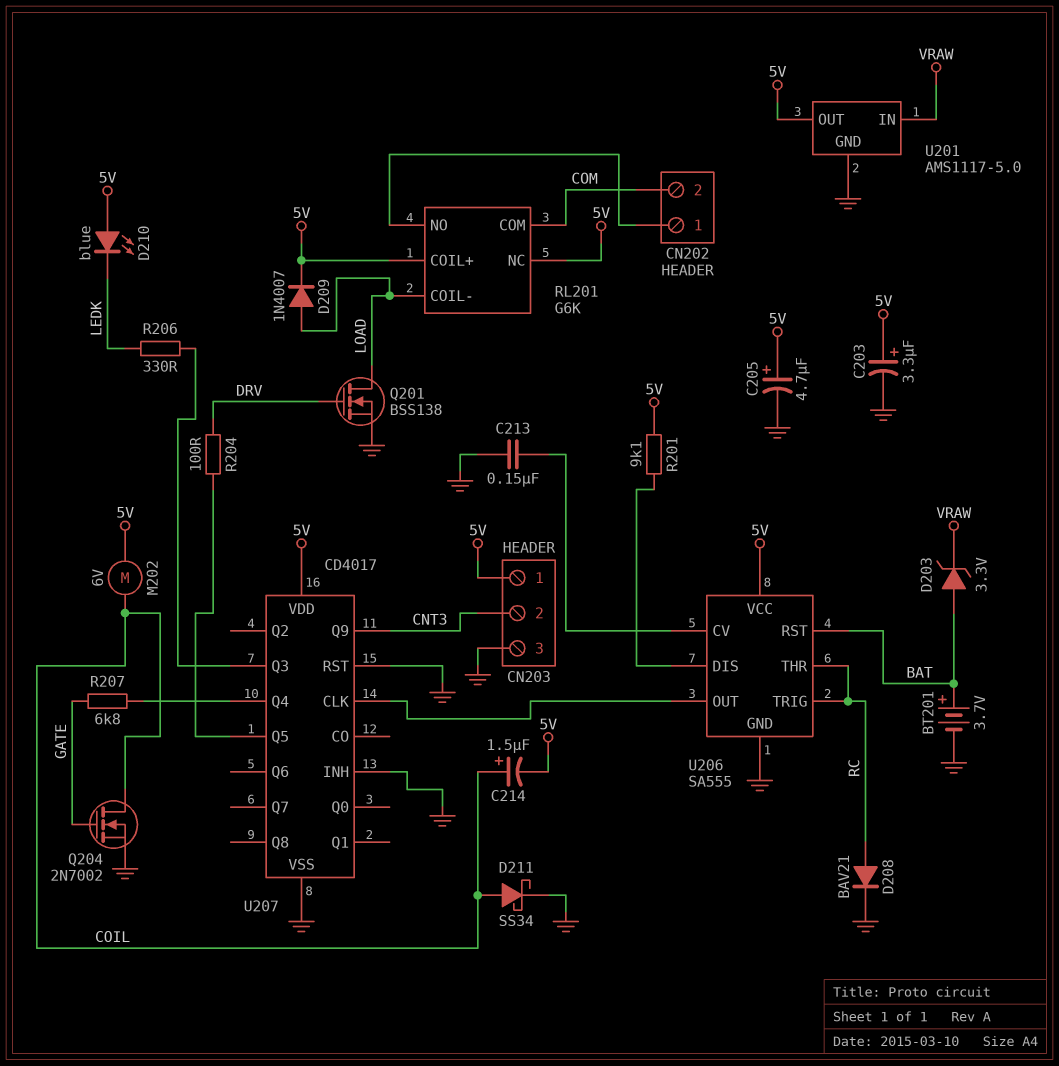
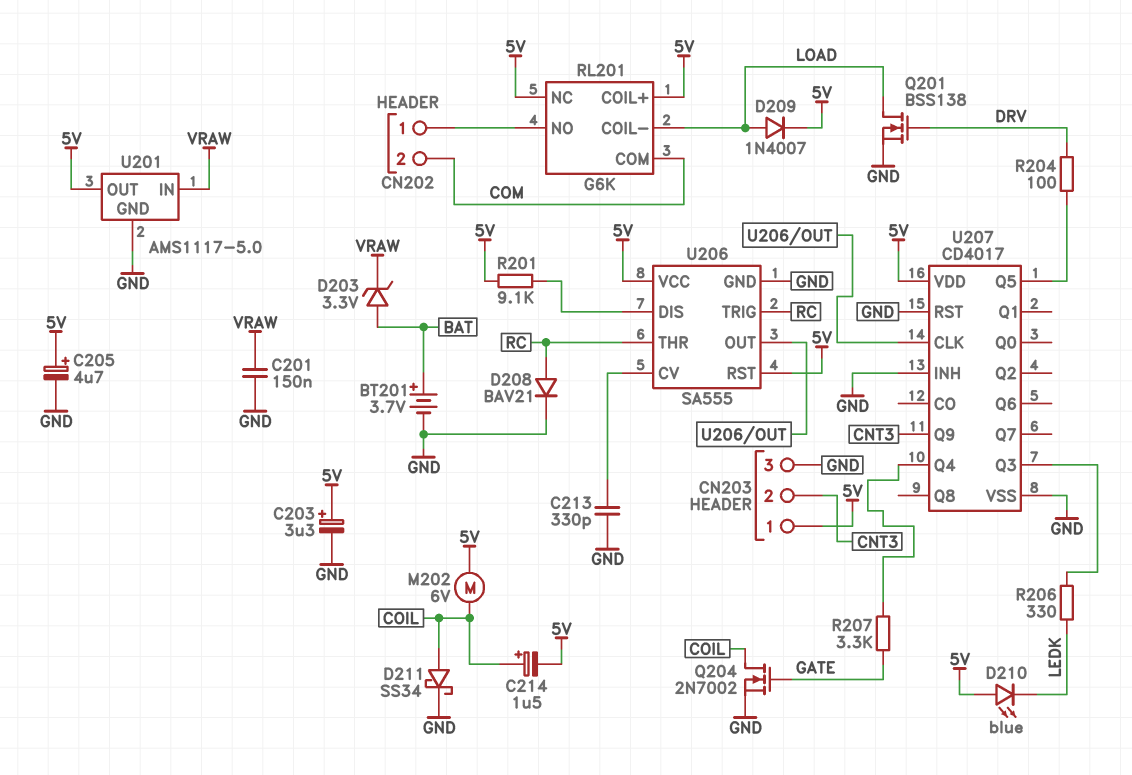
C201: none -> 150nF (GND, VRAW)
C213: 150nF (GND, U206/CV) -> 330pF (GND, U206/CV)
R207: 6.8k (GATE, U207/Q4) -> 3.3k (GATE, U207/Q4)
U206 pin RST: BAT -> 5V

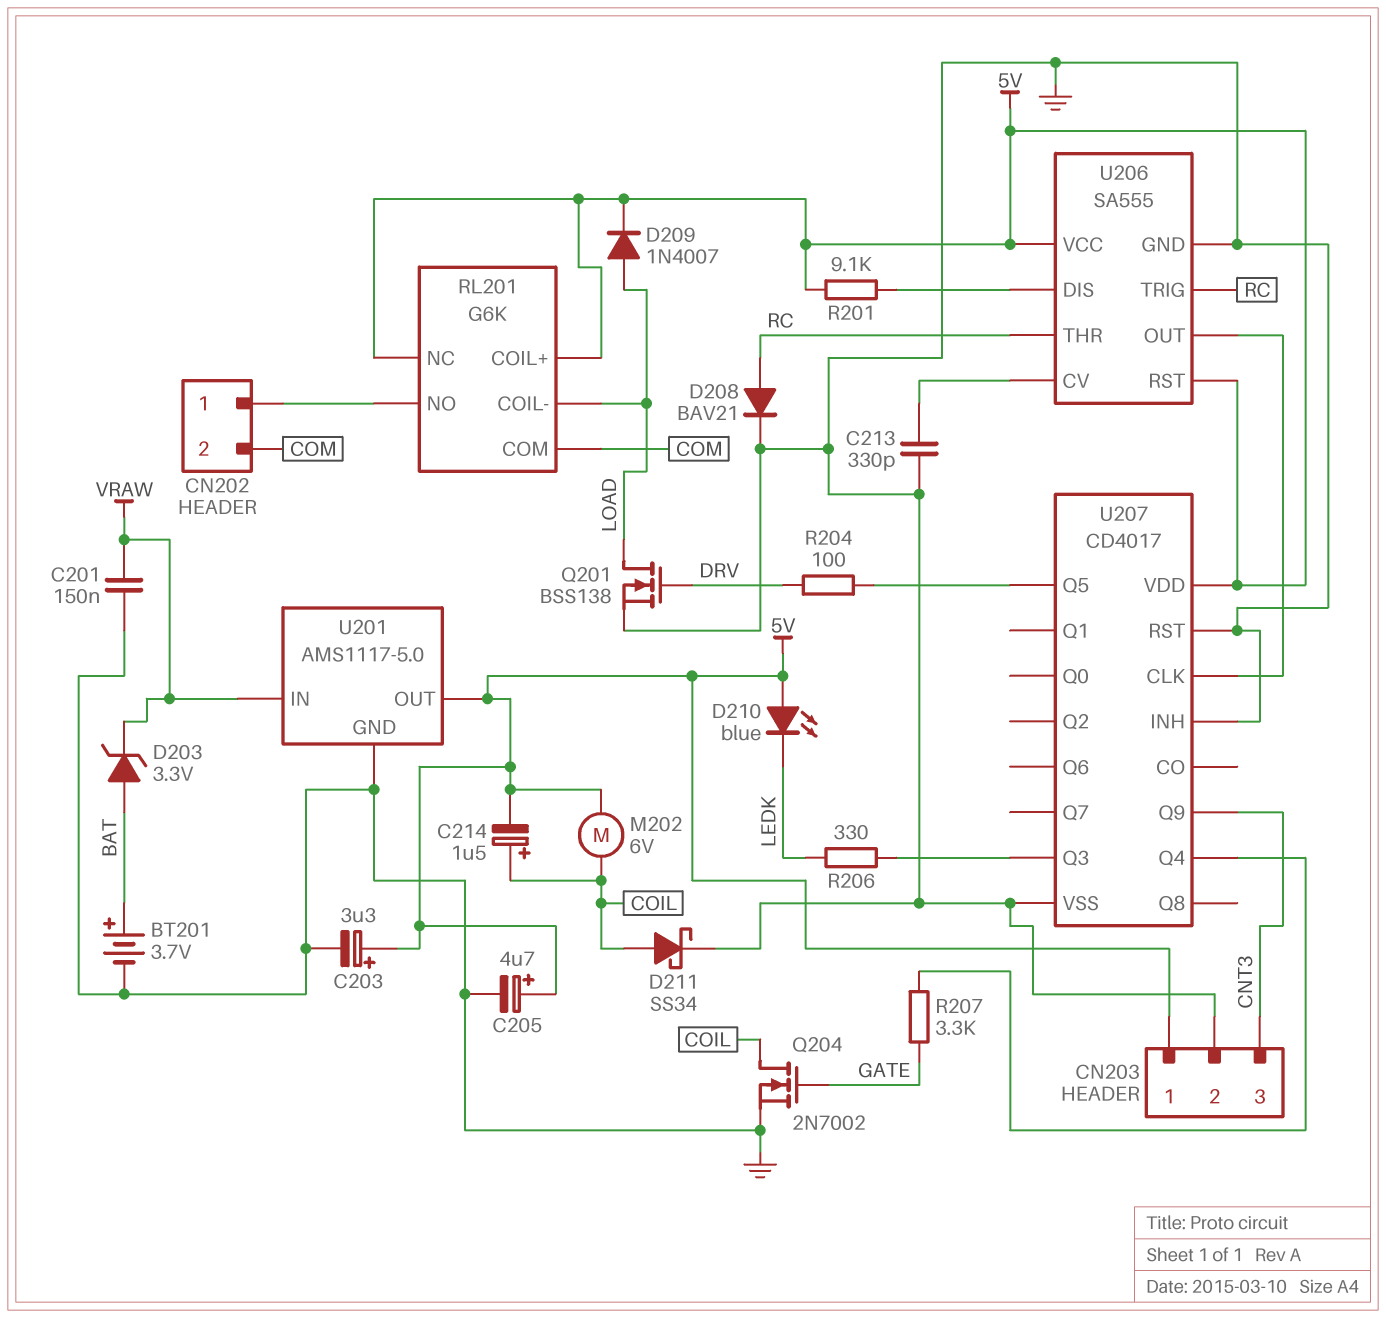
CN203 pin 2: CNT3 -> GND
CN203 pin 3: GND -> CNT3

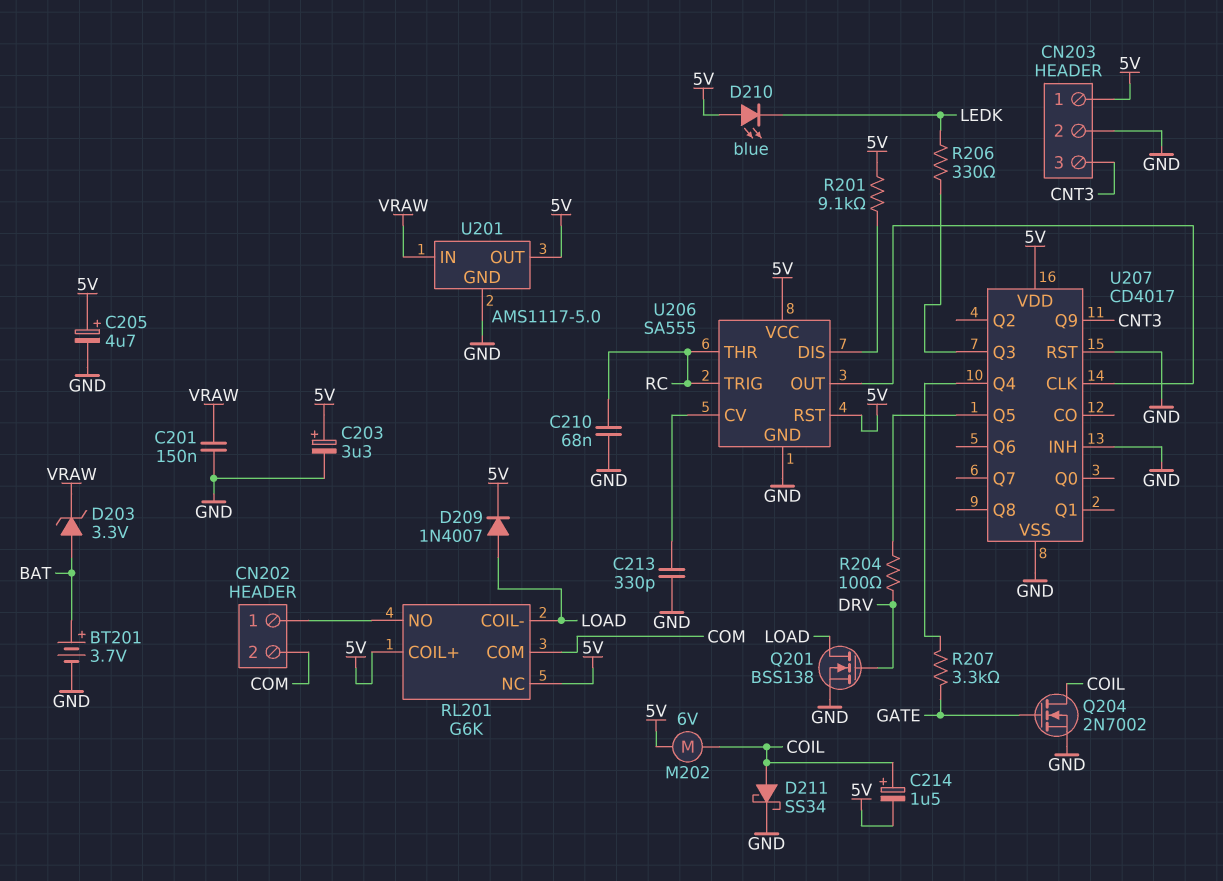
C210: none -> 68nF (GND, RC)
D208: diode BAV21 (A RC, K GND) -> none

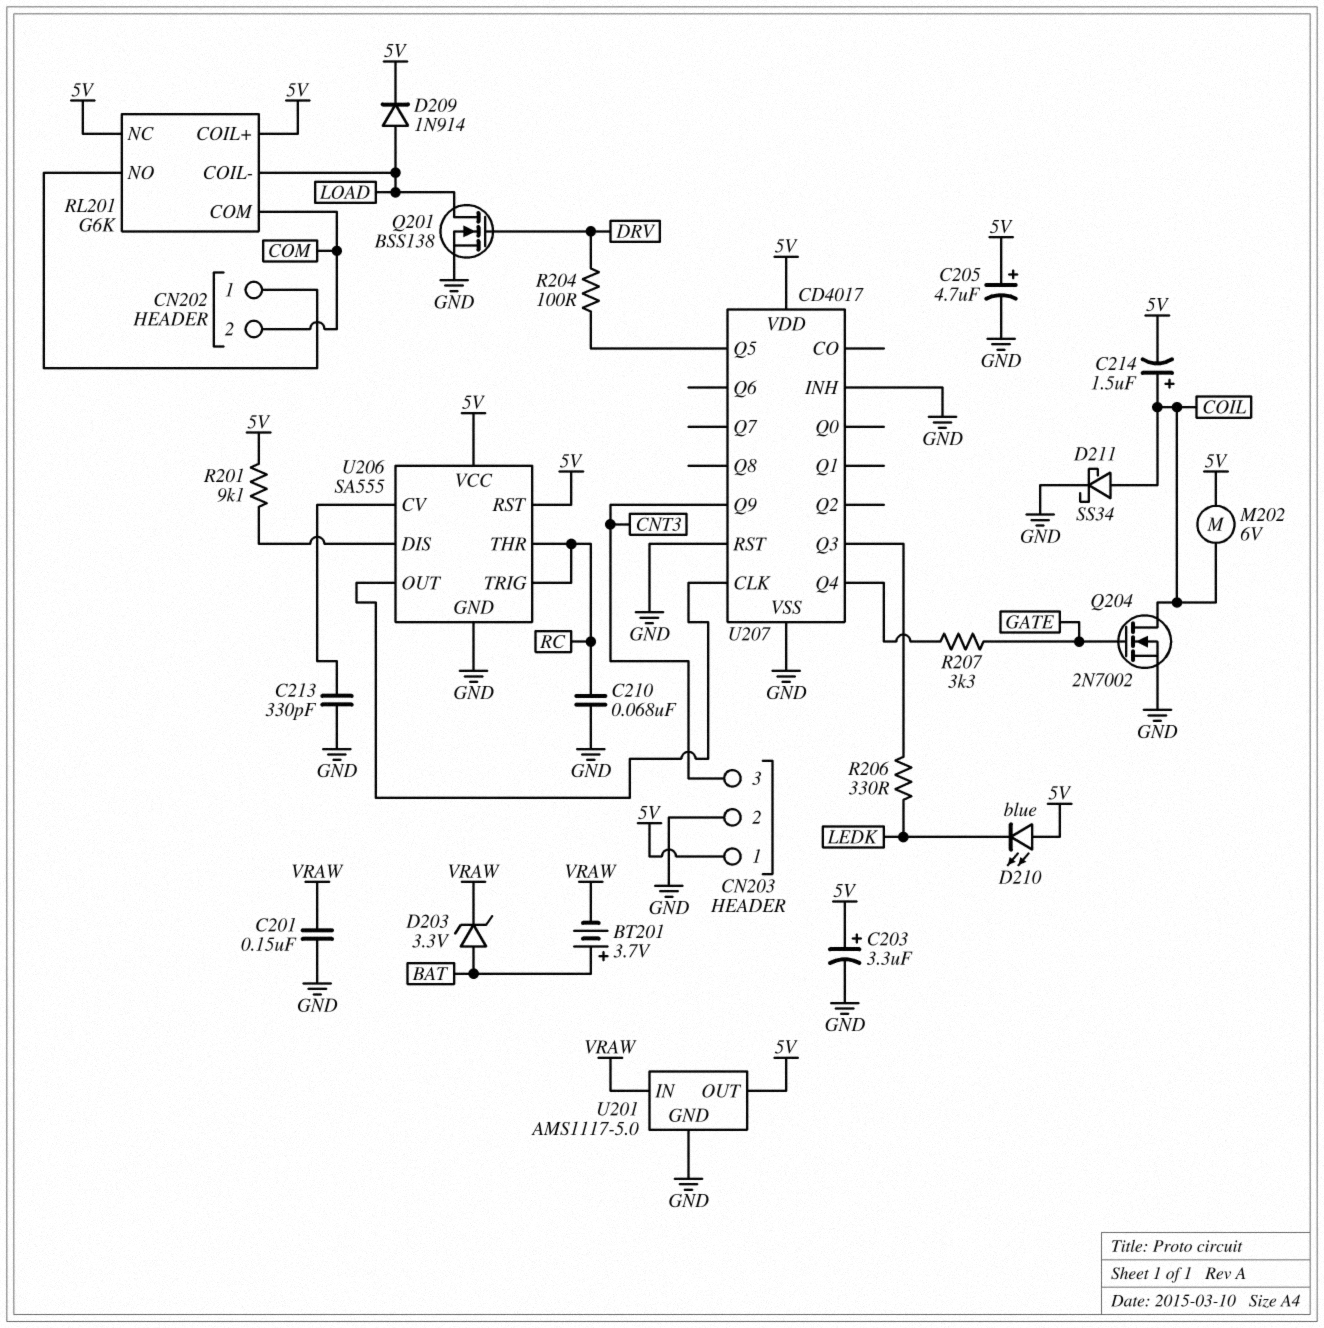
BT201: 3.7V (plus BAT, minus GND) -> 3.7V (plus BAT, minus VRAW)
D209: diode 1N4007 (A LOAD, K 5V) -> diode 1N914 (A LOAD, K 5V)

